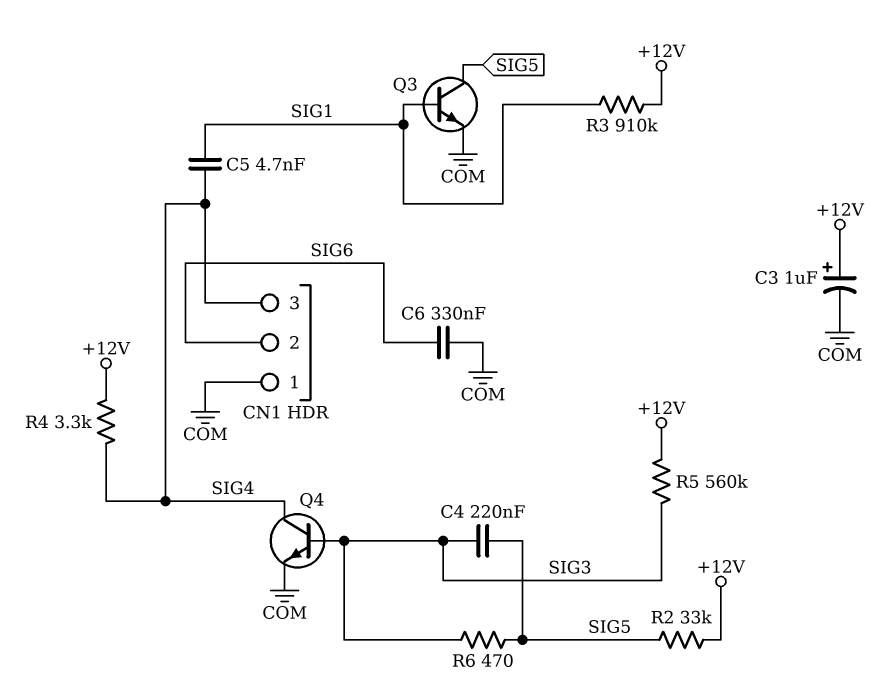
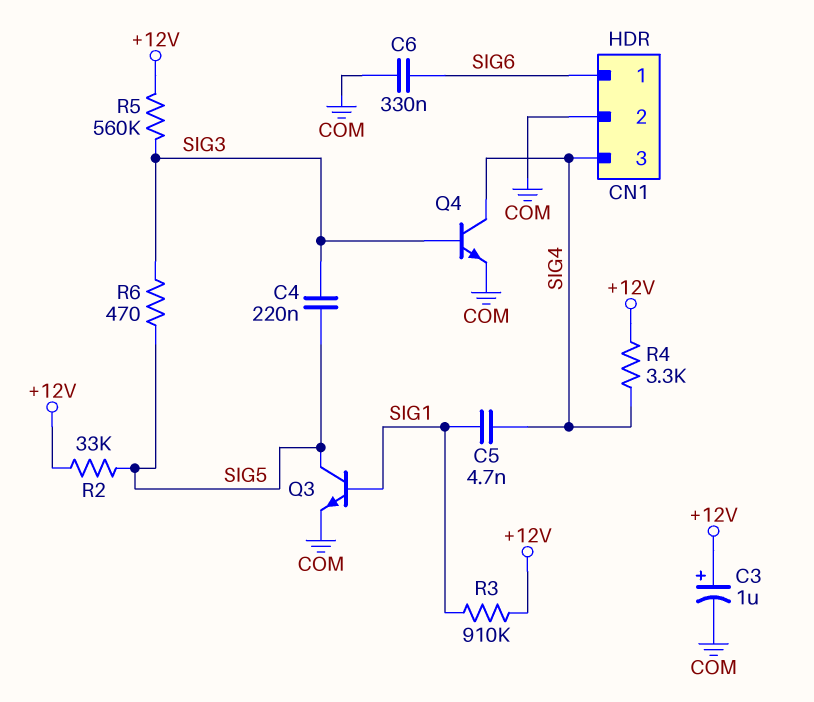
CN1 pin 1: COM -> SIG6
CN1 pin 2: SIG6 -> COM

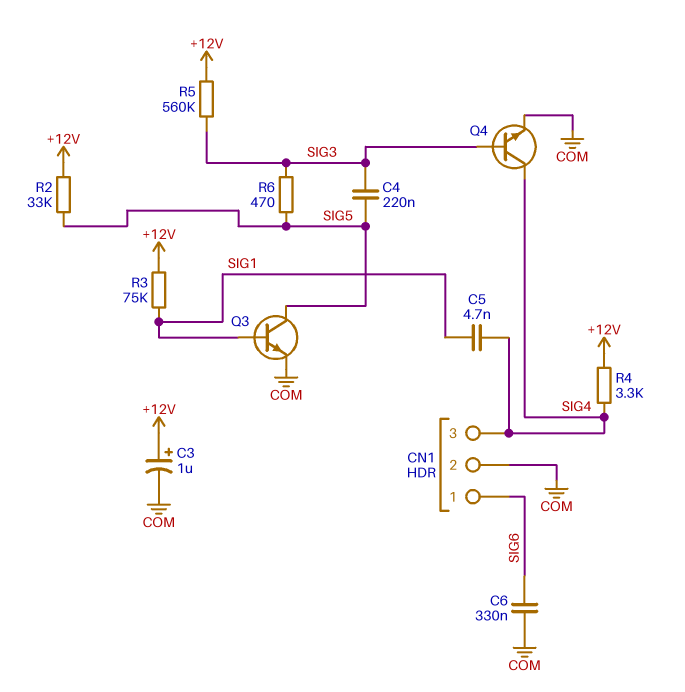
R3: 910k (+12V, SIG1) -> 75k (+12V, SIG1)

